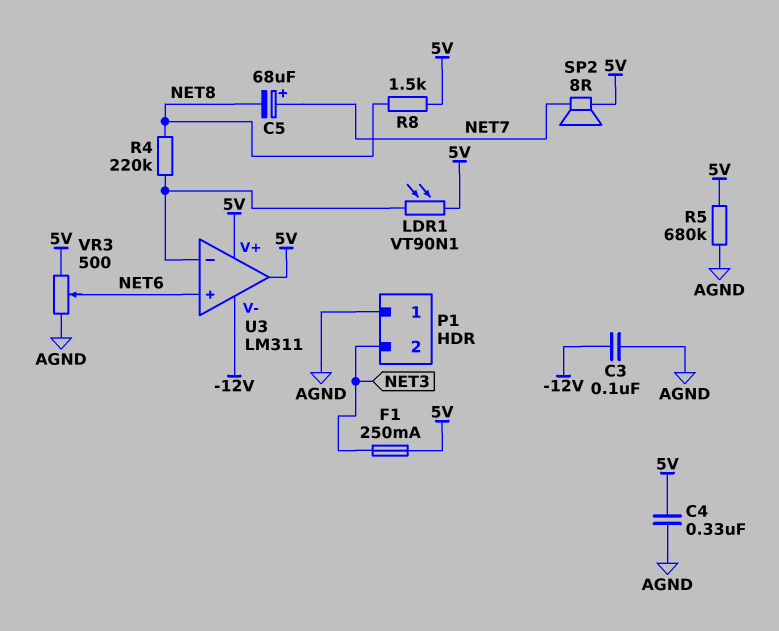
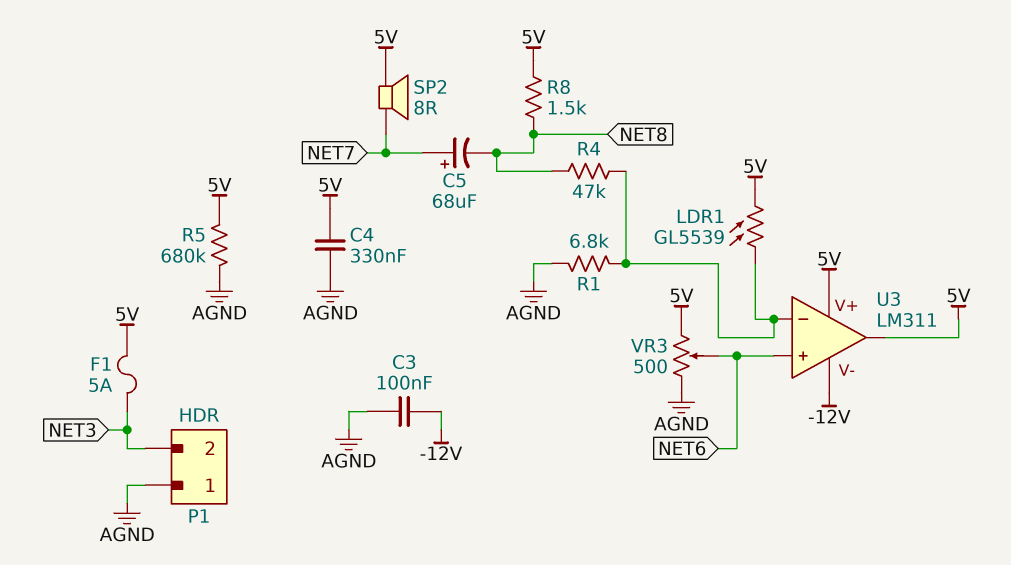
F1: 250mA (5V, NET3) -> 5A (5V, NET3)
LDR1: VT90N1 (5V, U3/in-) -> GL5539 (5V, U3/in-)
R1: none -> 6.8k (AGND, U3/in-)
R4: 220k (NET8, U3/in-) -> 47k (NET8, U3/in-)

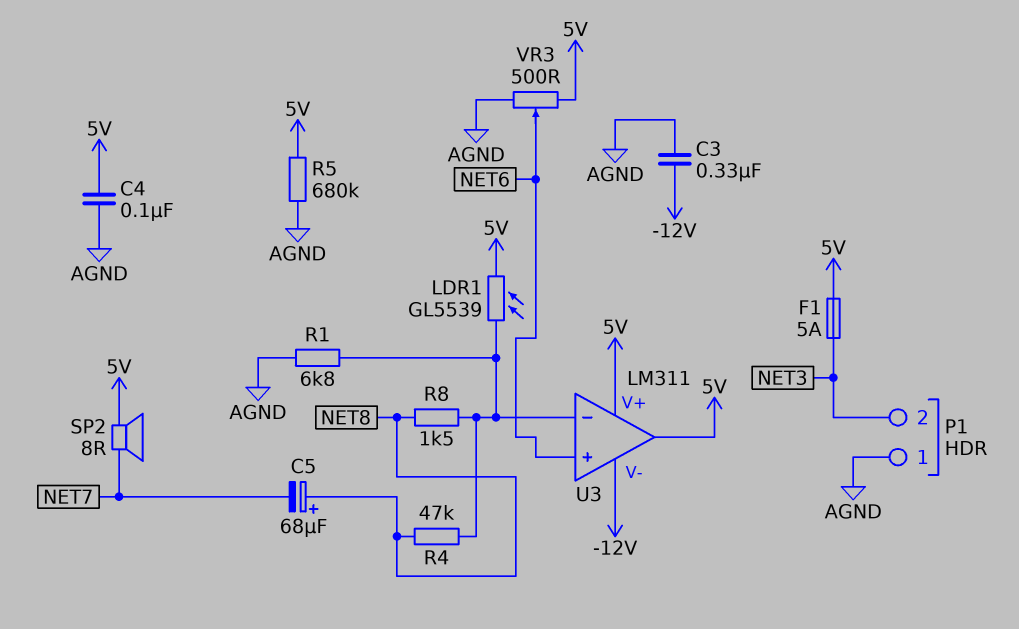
C3: 100nF (-12V, AGND) -> 330nF (-12V, AGND)
C4: 330nF (5V, AGND) -> 100nF (5V, AGND)
C5: 68uF (plus NET7, minus NET8) -> 68uF (plus NET8, minus NET7)
R8: 1.5k (5V, NET8) -> 1.5k (NET8, U3/in-)

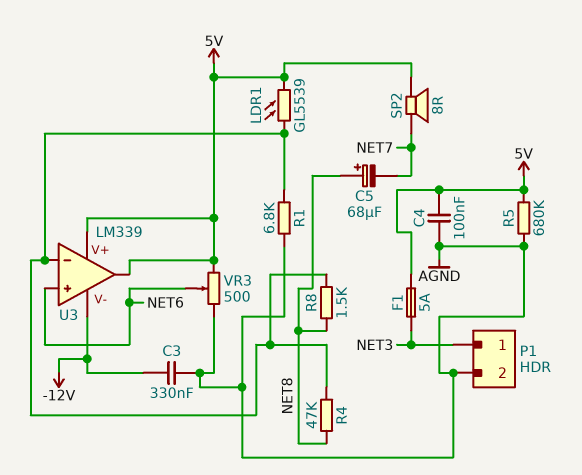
P1 pin 1: AGND -> NET3
P1 pin 2: NET3 -> AGND
U3: LM311 -> LM339

